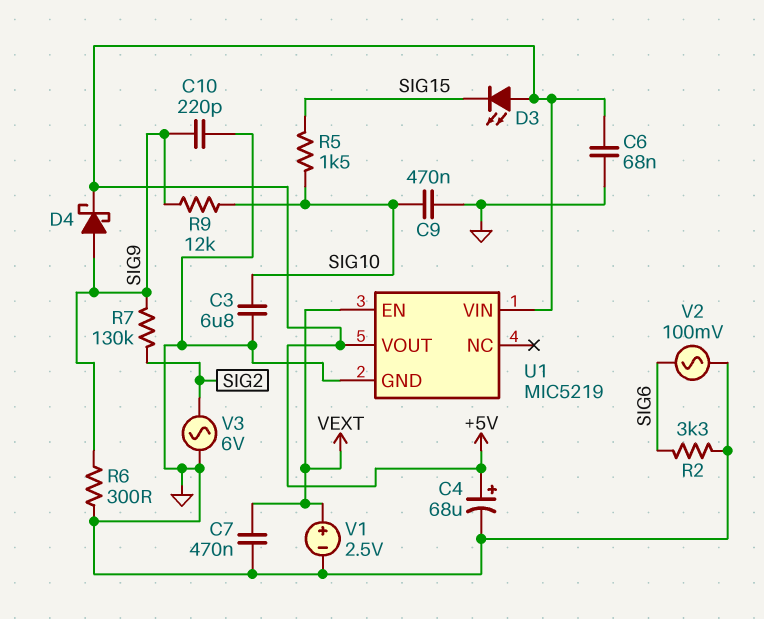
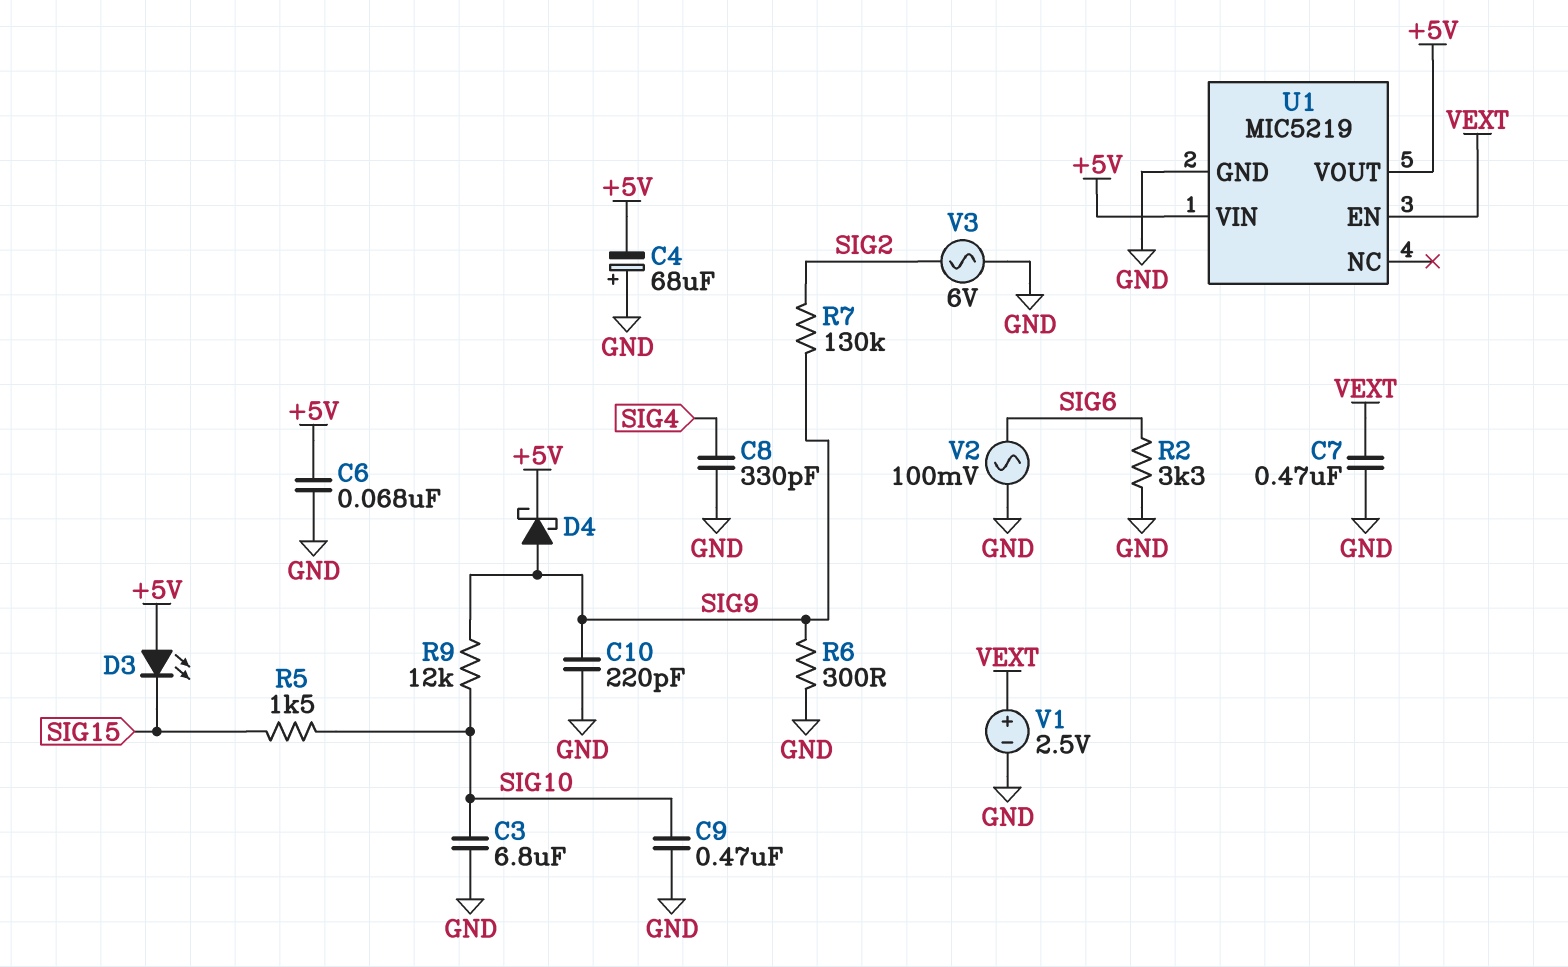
C4: 68uF (plus +5V, minus GND) -> 68uF (plus GND, minus +5V)
C8: none -> 330pF (GND, SIG4)

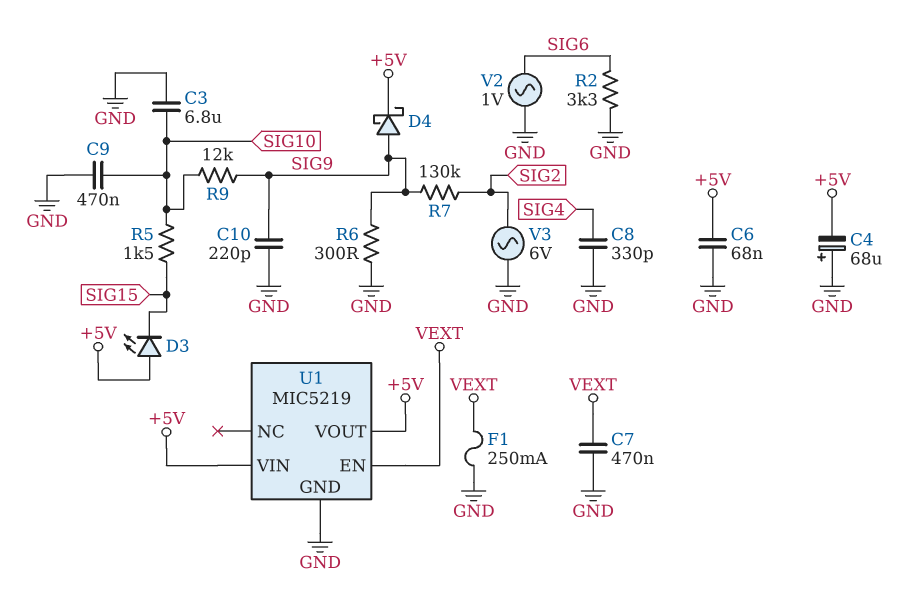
F1: none -> 250mA (GND, VEXT)
V1: 2.5V (plus VEXT, minus GND) -> none
V2: AC 100mV (GND, SIG6) -> AC 1V (GND, SIG6)

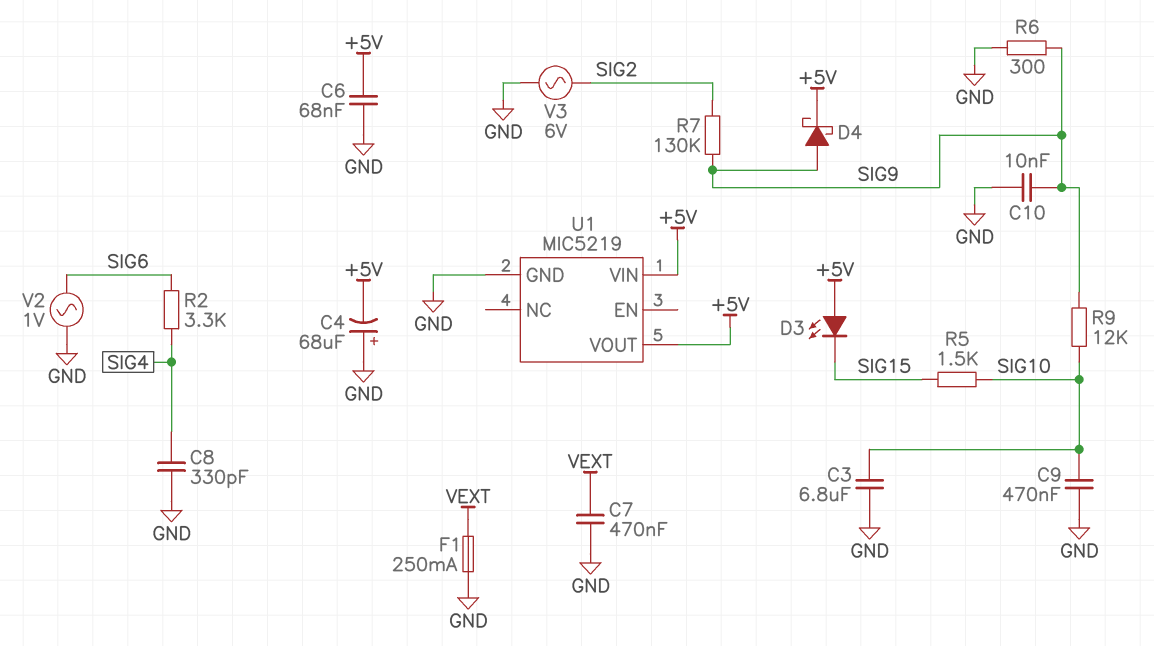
C10: 220pF (GND, SIG9) -> 10nF (GND, SIG9)
R2: 3.3k (GND, SIG6) -> 3.3k (SIG4, SIG6)
U1 pin EN: VEXT -> none

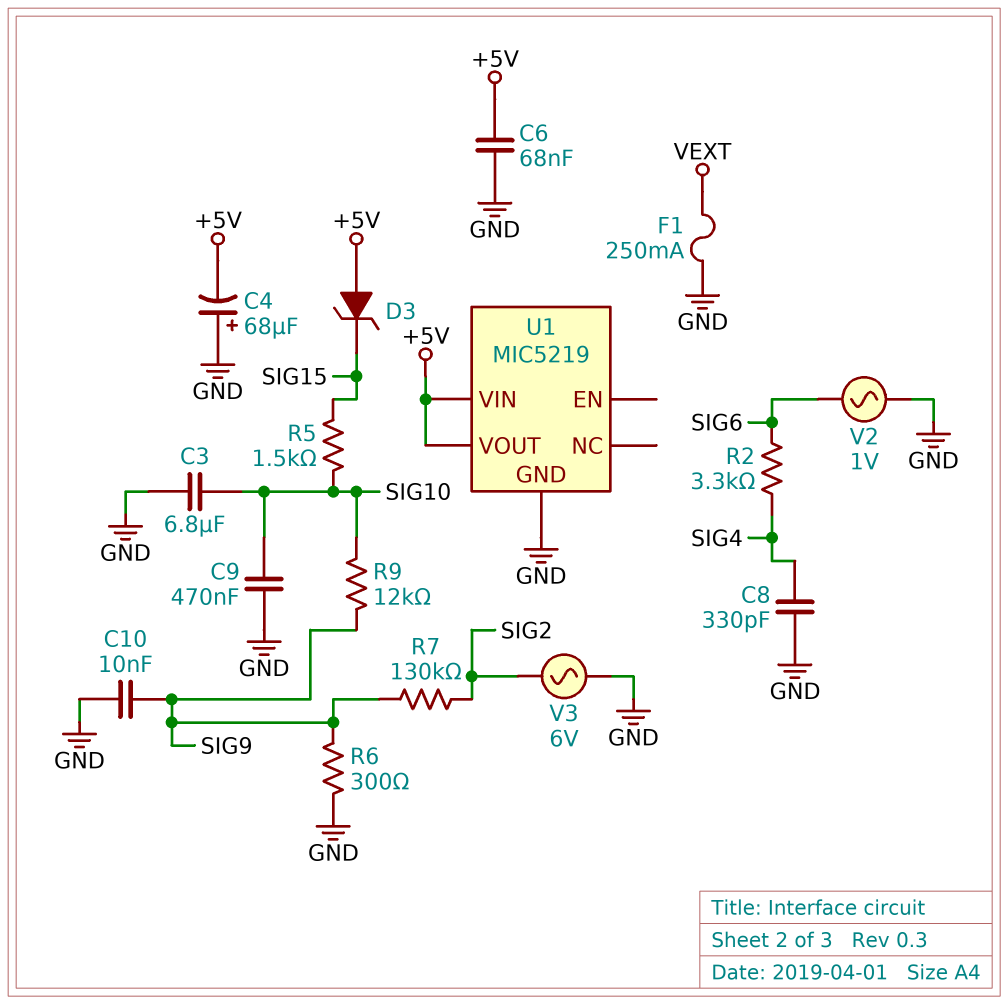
C7: 470nF (GND, VEXT) -> none
D3: LED (A +5V, K SIG15) -> zener (A +5V, K SIG15)
D4: schottky (A SIG9, K +5V) -> none

